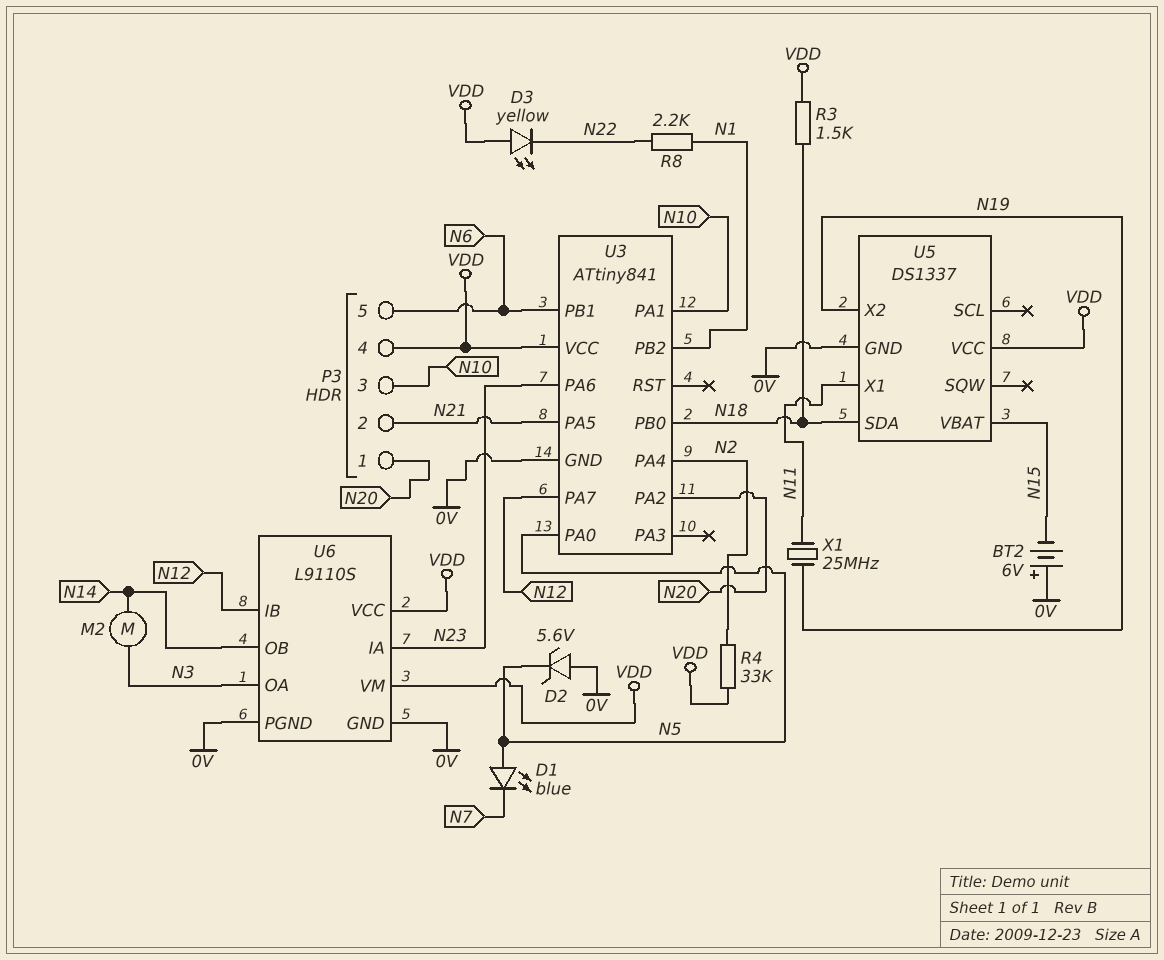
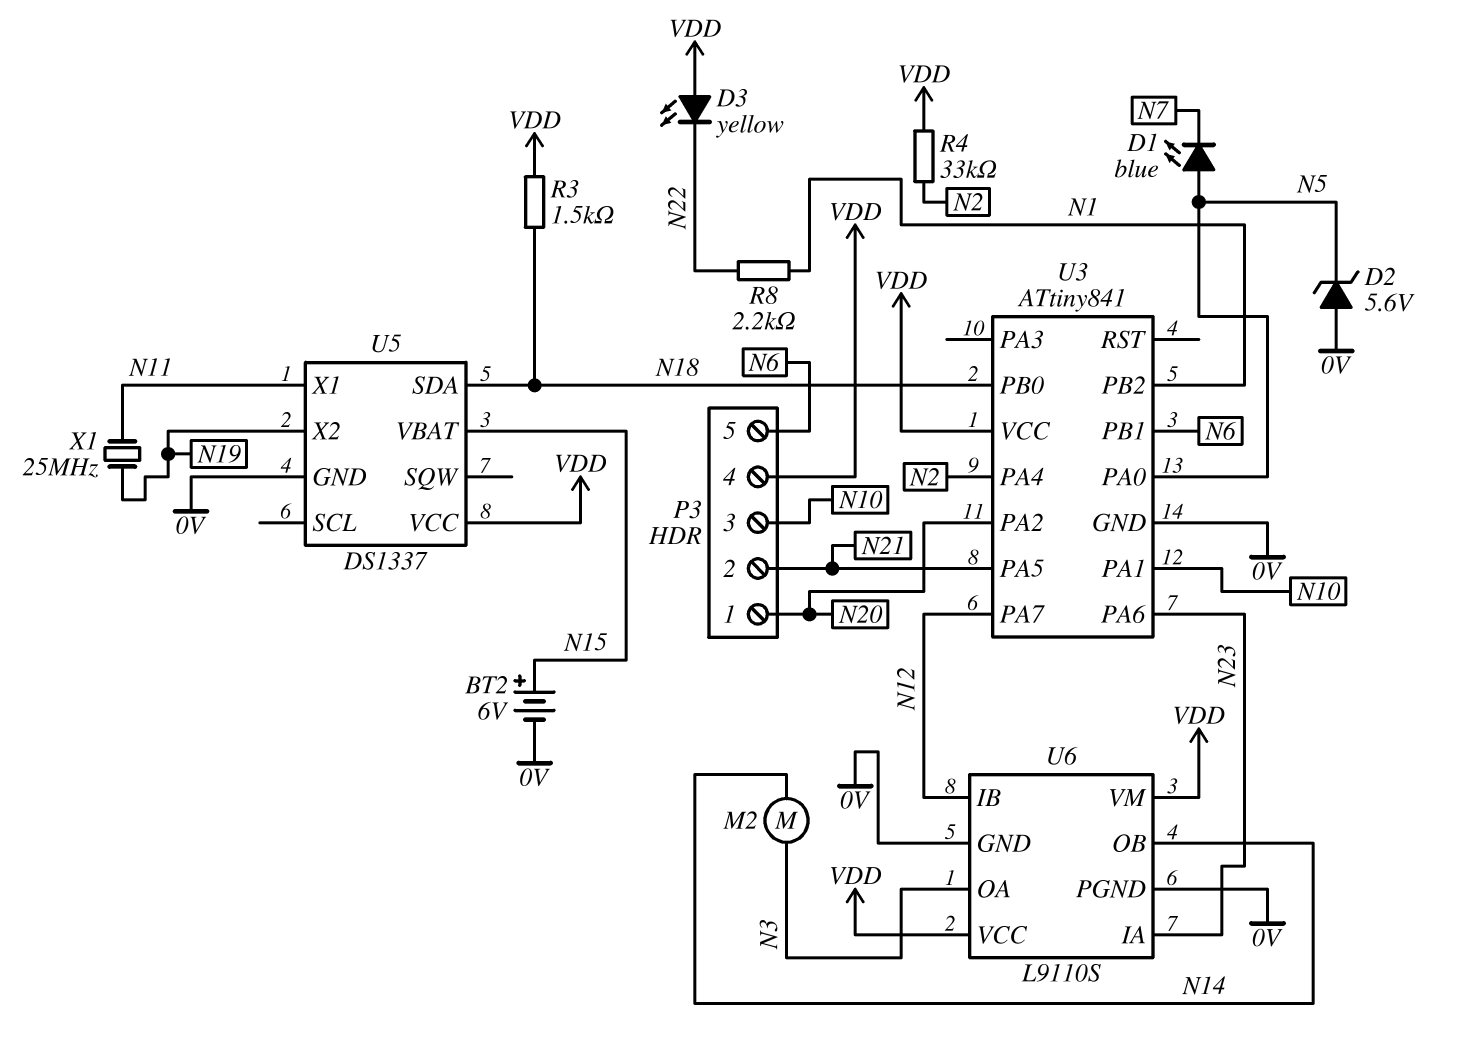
BT2: 6V (plus 0V, minus N15) -> 6V (plus N15, minus 0V)

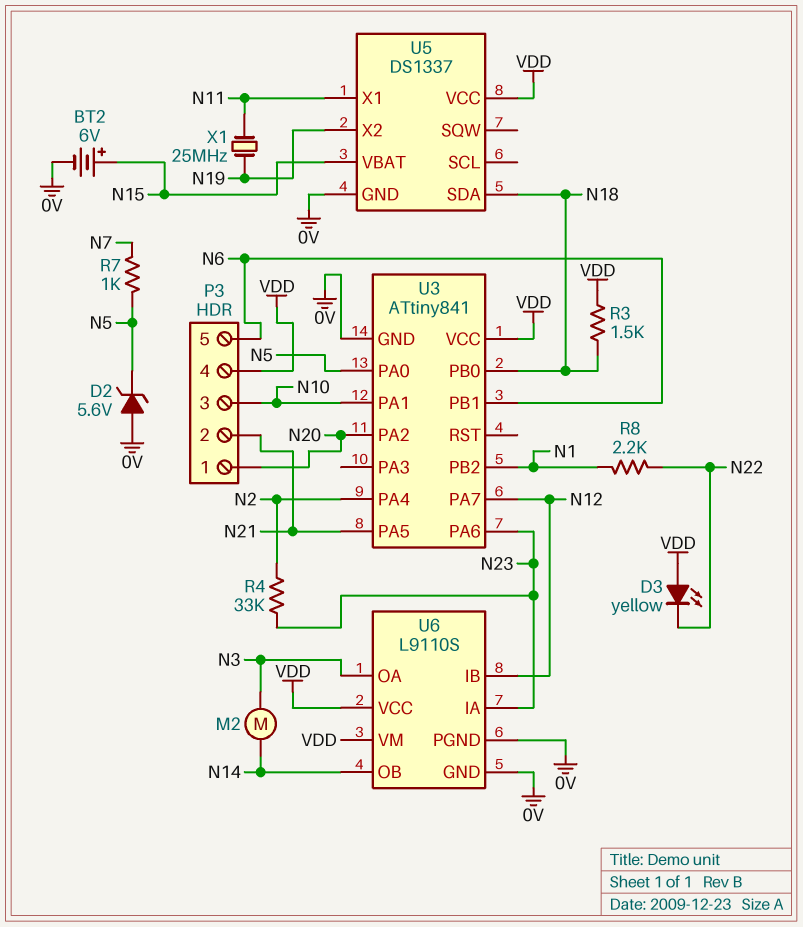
D1: LED blue (A N5, K N7) -> none
R4: 33k (N2, VDD) -> 33k (N2, N23)
R7: none -> 1k (N5, N7)

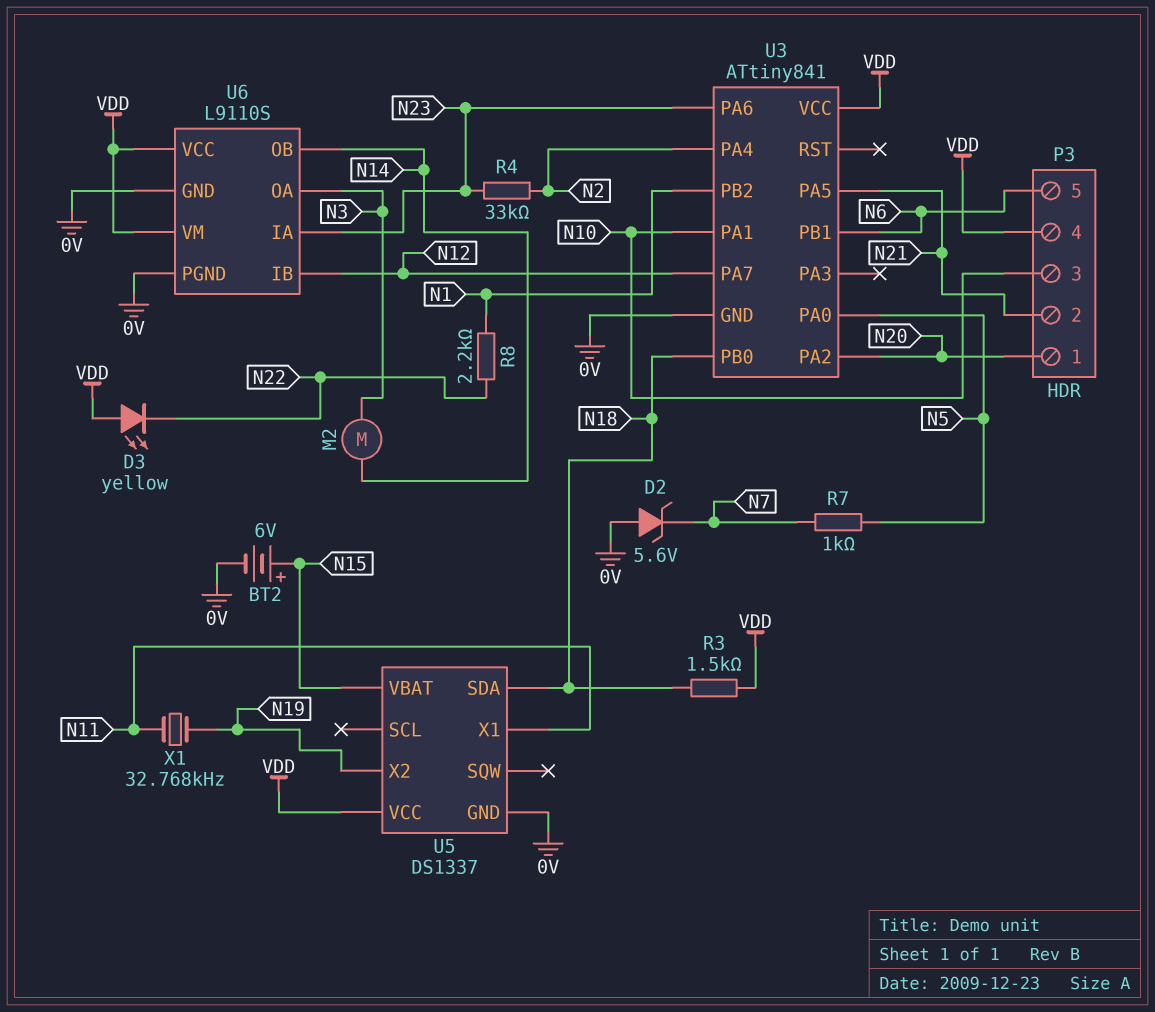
D2: zener 5.6V (A 0V, K N5) -> zener 5.6V (A 0V, K N7)
X1: 25MHz (N11, N19) -> 32.768kHz (N11, N19)

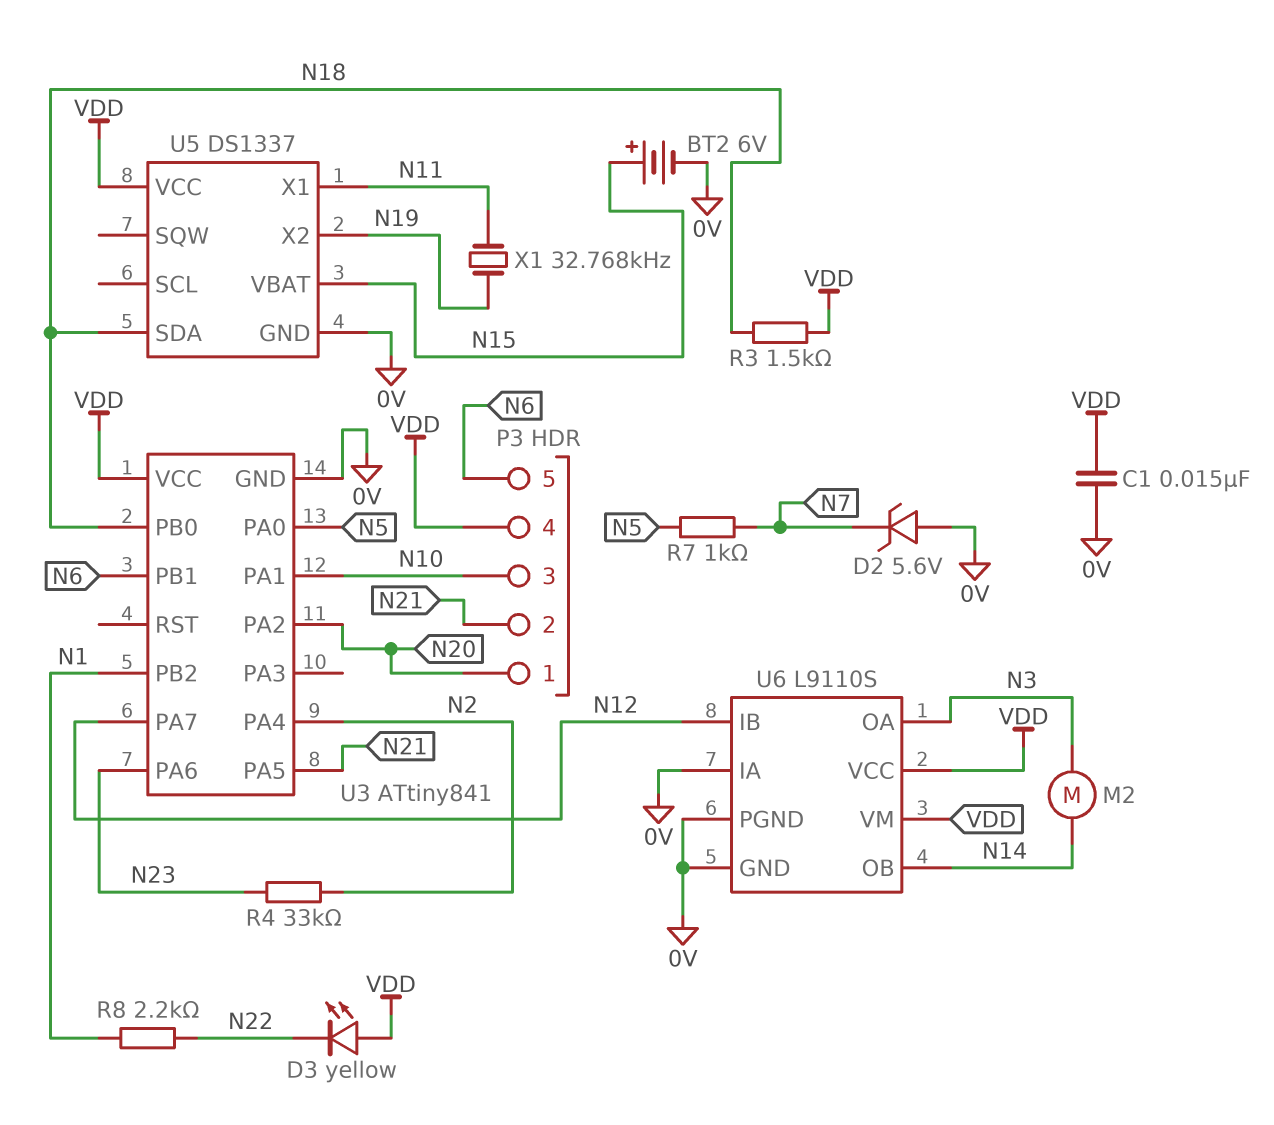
C1: none -> 15nF (0V, VDD)
U6 pin IA: N23 -> 0V

